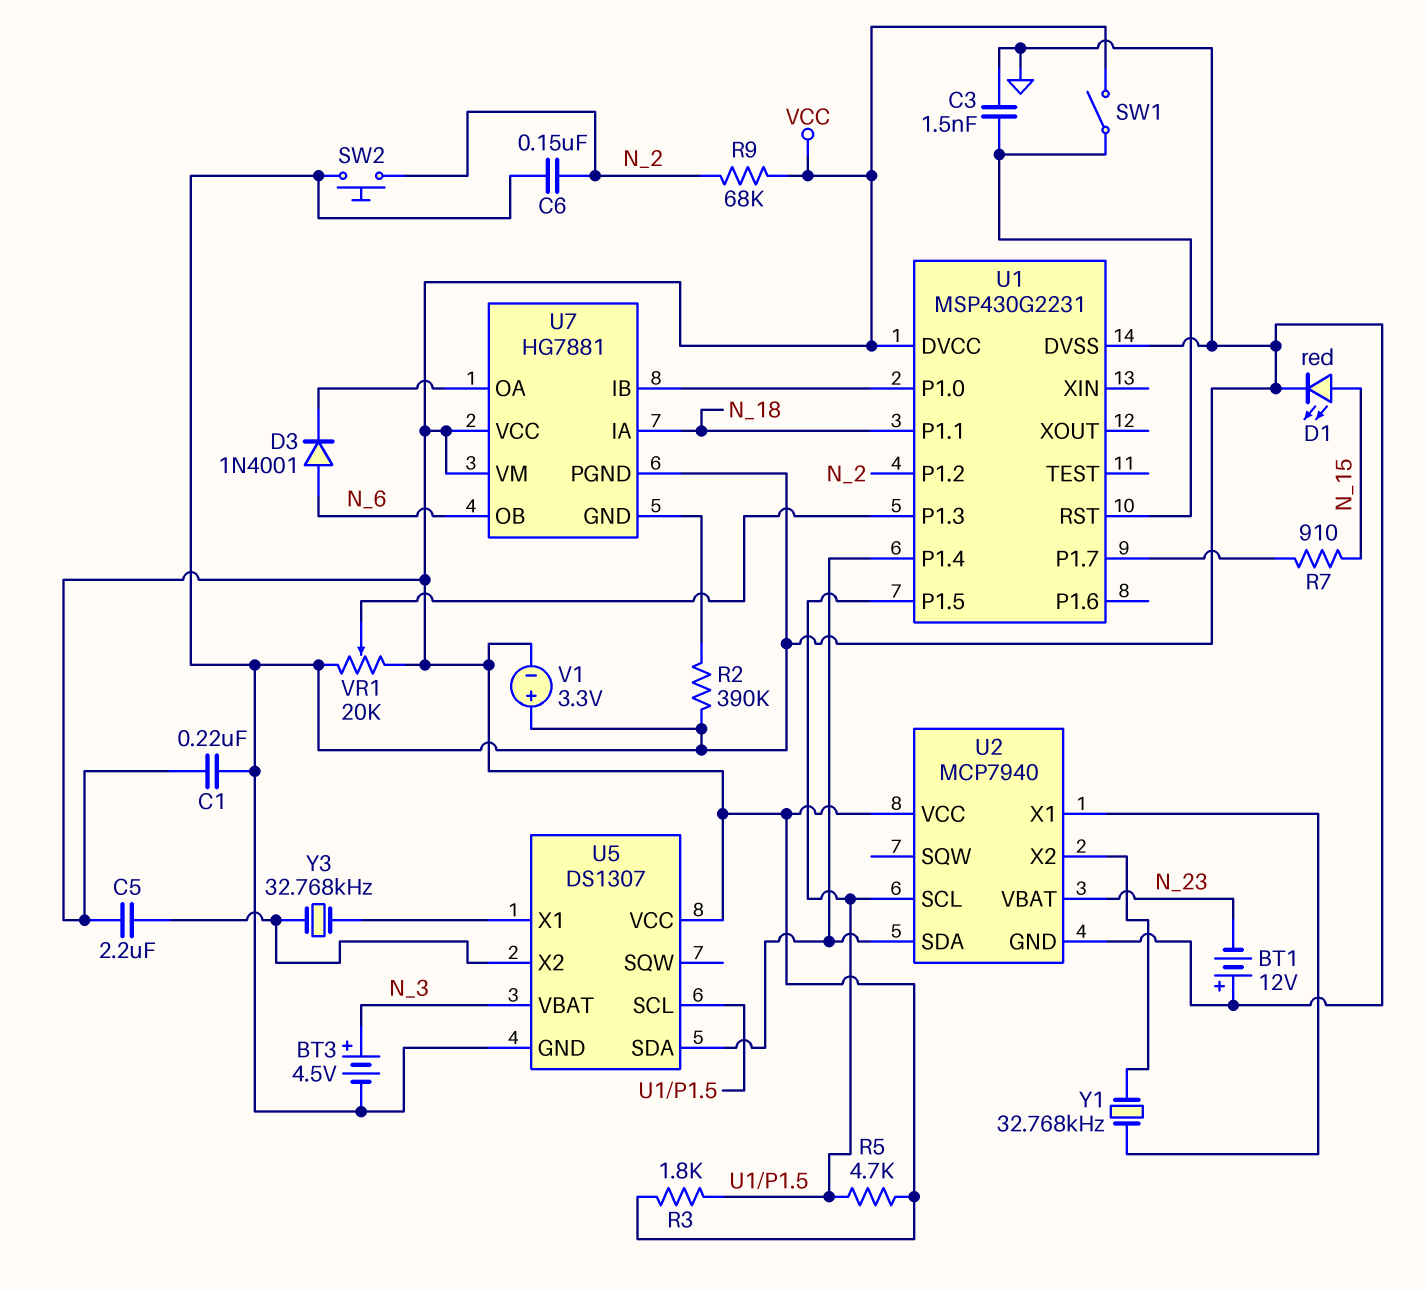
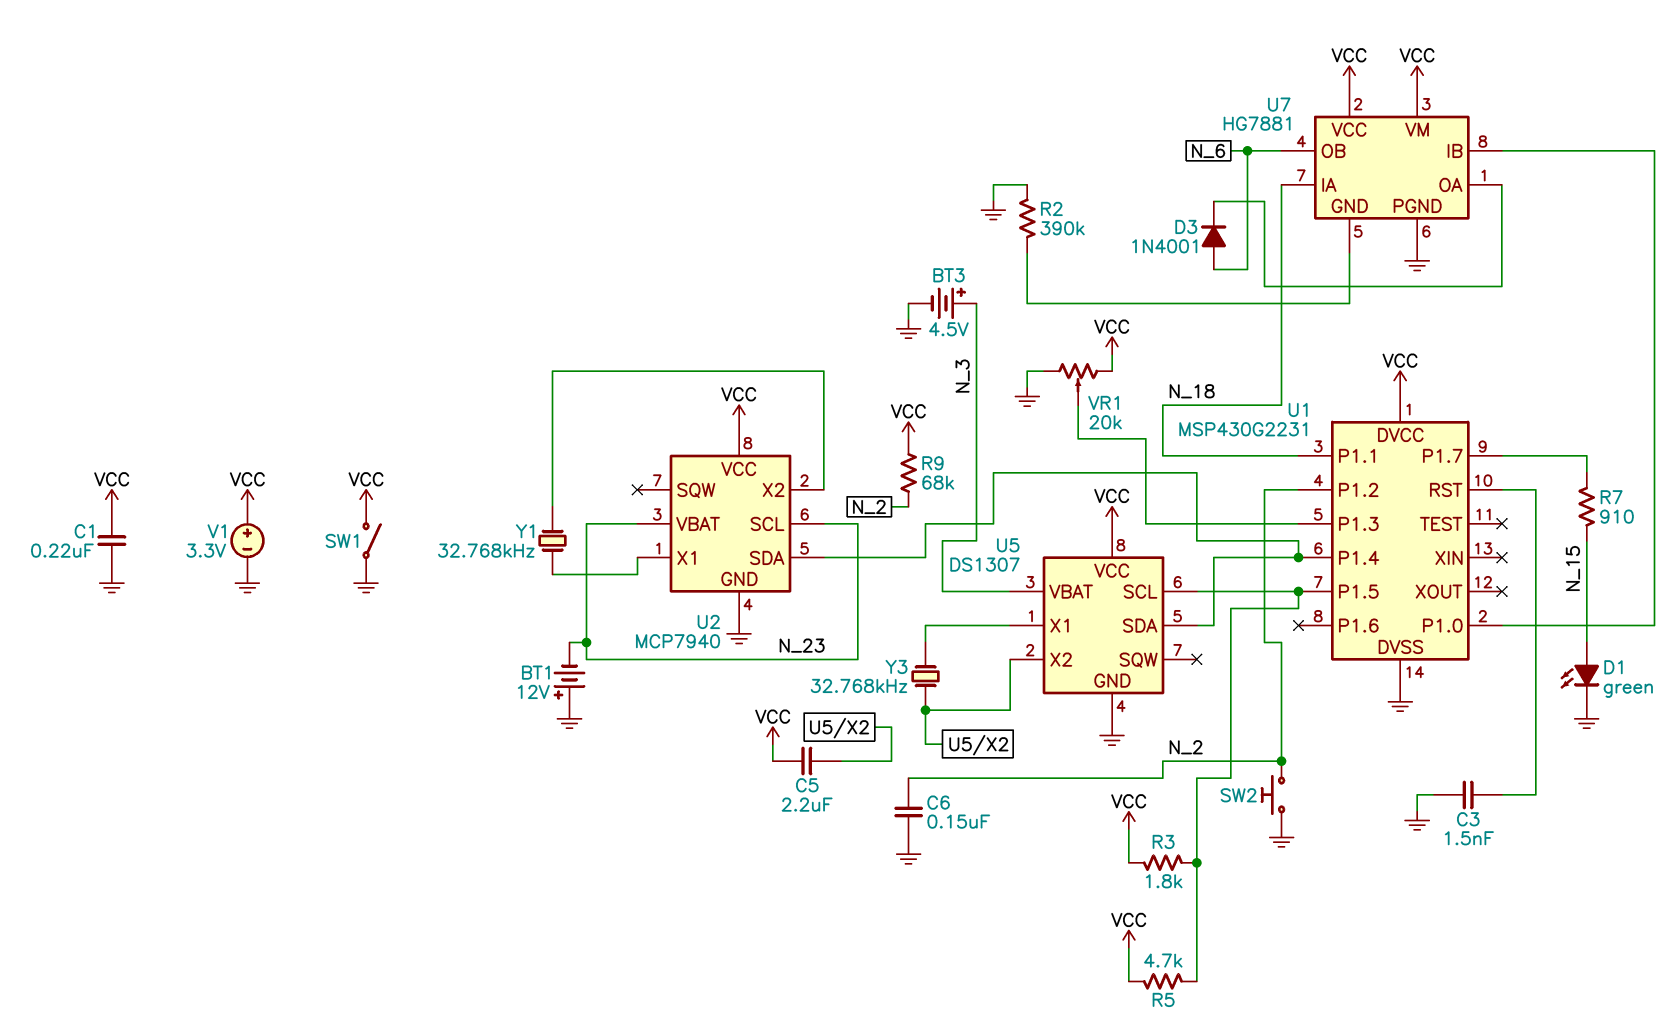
D1: LED red (A N_15, K GND) -> LED green (A N_15, K GND)
SW1: switch (U1/RST, VCC) -> switch (GND, VCC)
U2 pin SCL: U1/P1.5 -> N_23
V1: 3.3V (plus GND, minus VCC) -> 3.3V (plus VCC, minus GND)

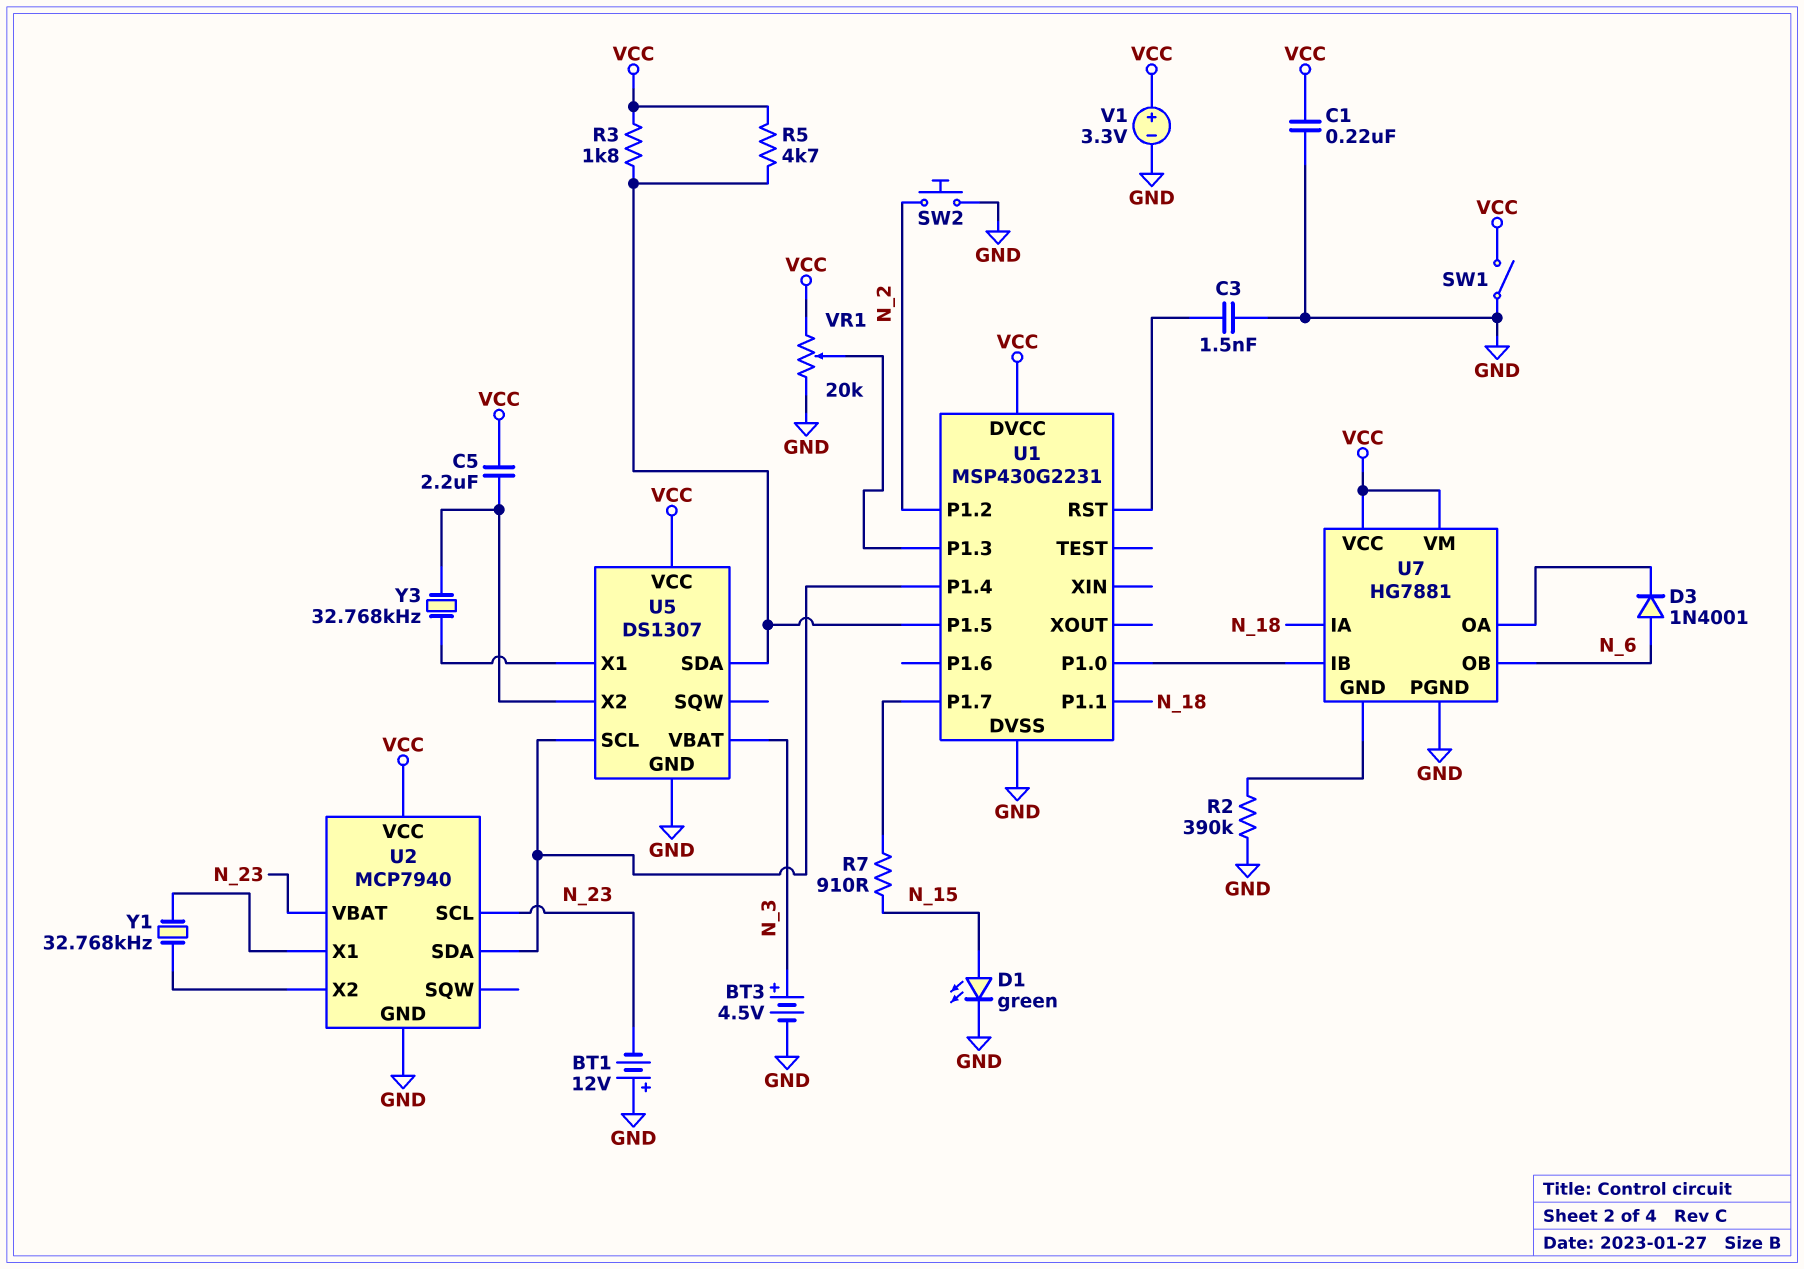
C6: 150nF (GND, N_2) -> none
R9: 68k (N_2, VCC) -> none
U5 pin SCL: U1/P1.5 -> U1/P1.4
U5 pin SDA: U1/P1.4 -> U1/P1.5

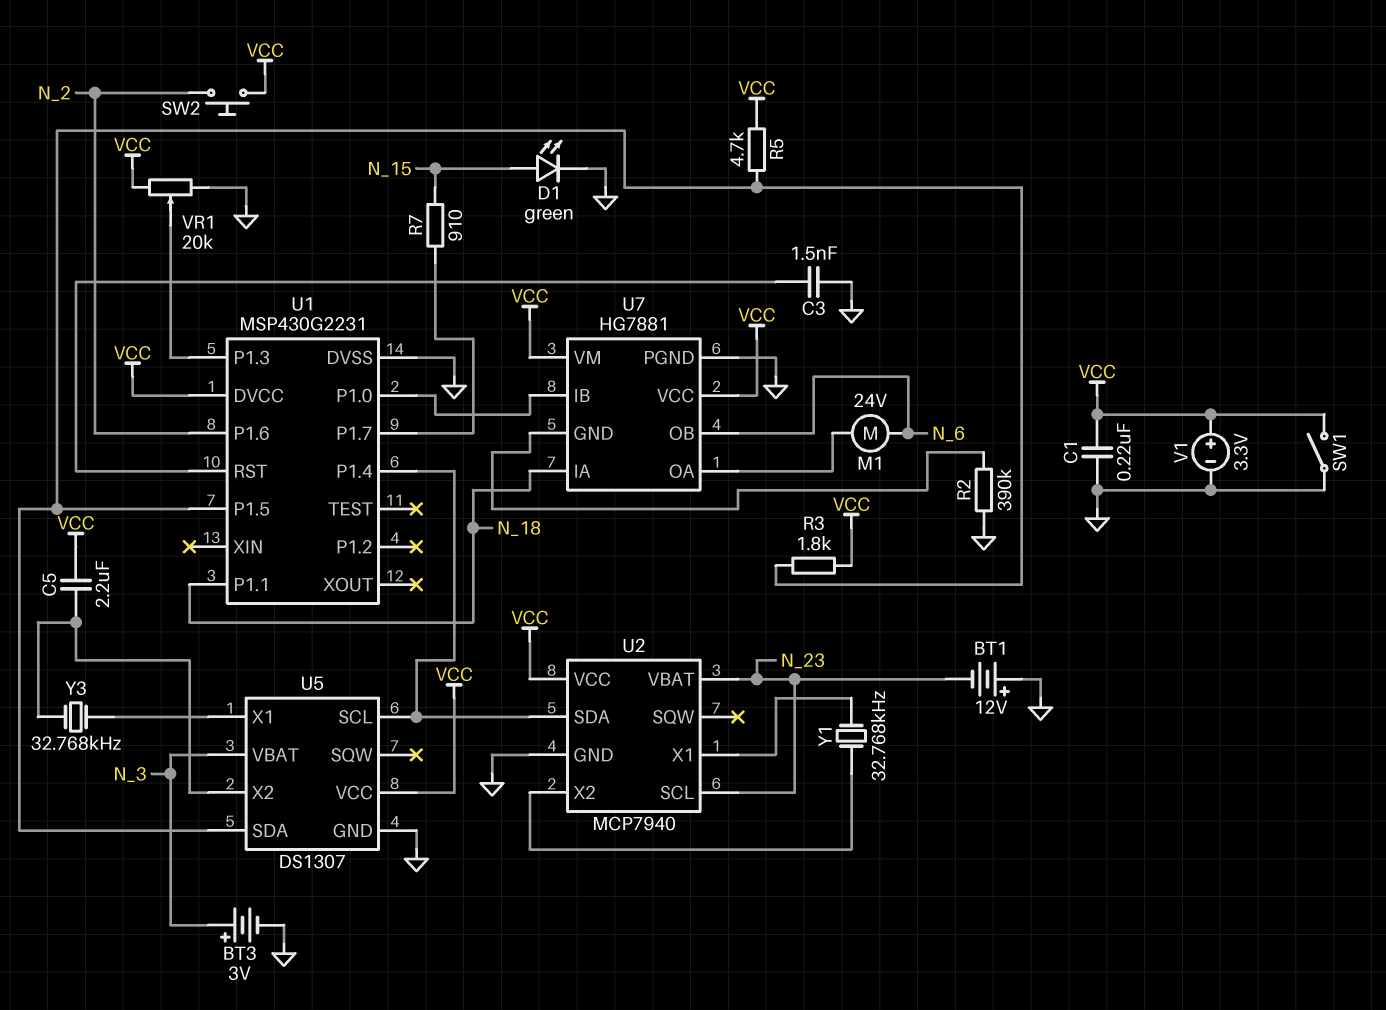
BT3: 4.5V (plus N_3, minus GND) -> 3V (plus N_3, minus GND)
D3: diode 1N4001 (A N_6, K U7/OA) -> none
M1: none -> motor 24V (N_6, U7/OA)
SW2: button (GND, N_2) -> button (N_2, VCC)
U1 pin P1.2: N_2 -> none
U1 pin P1.6: none -> N_2

